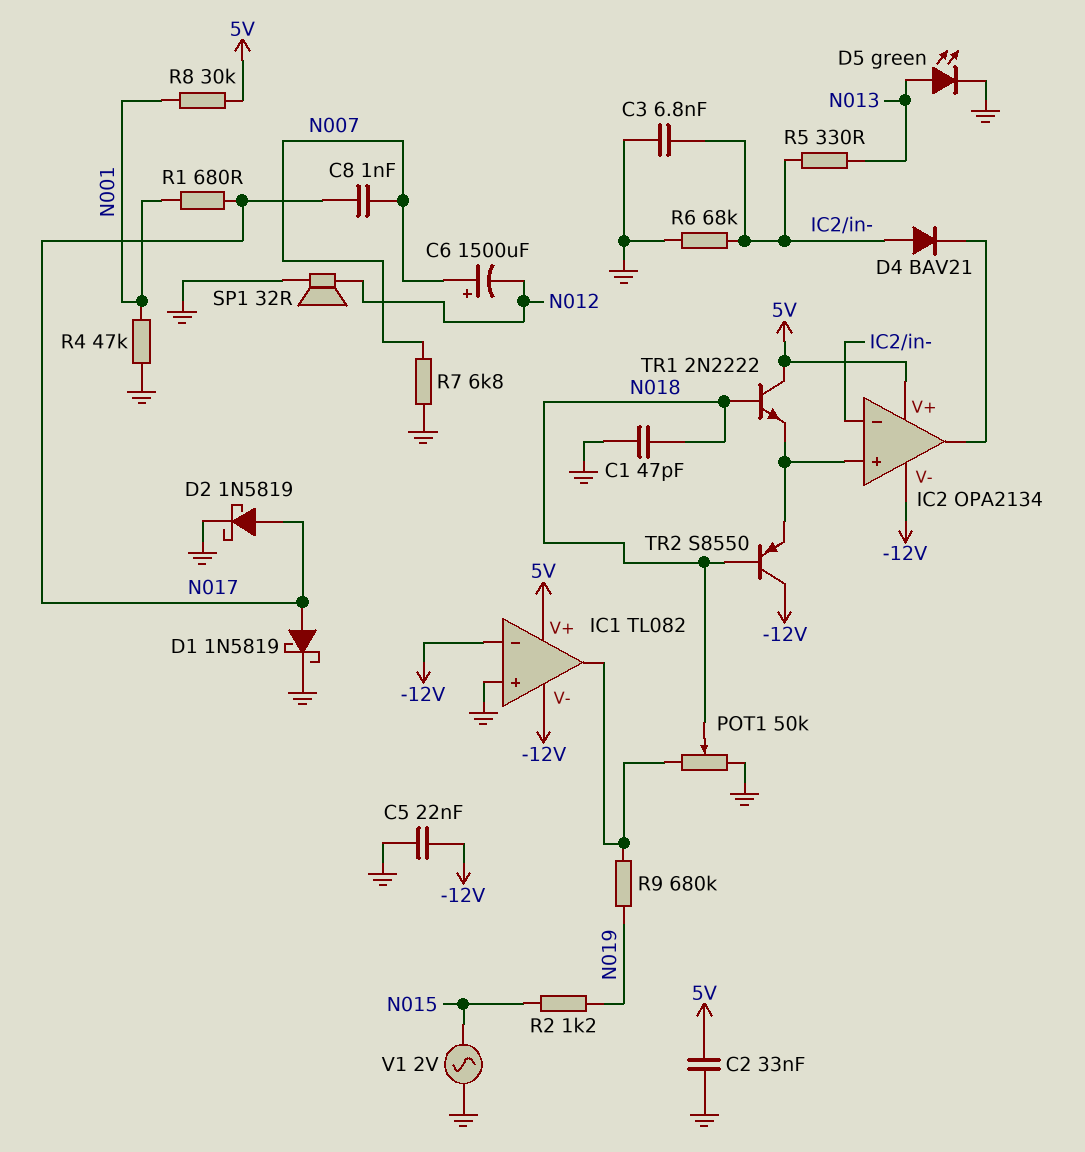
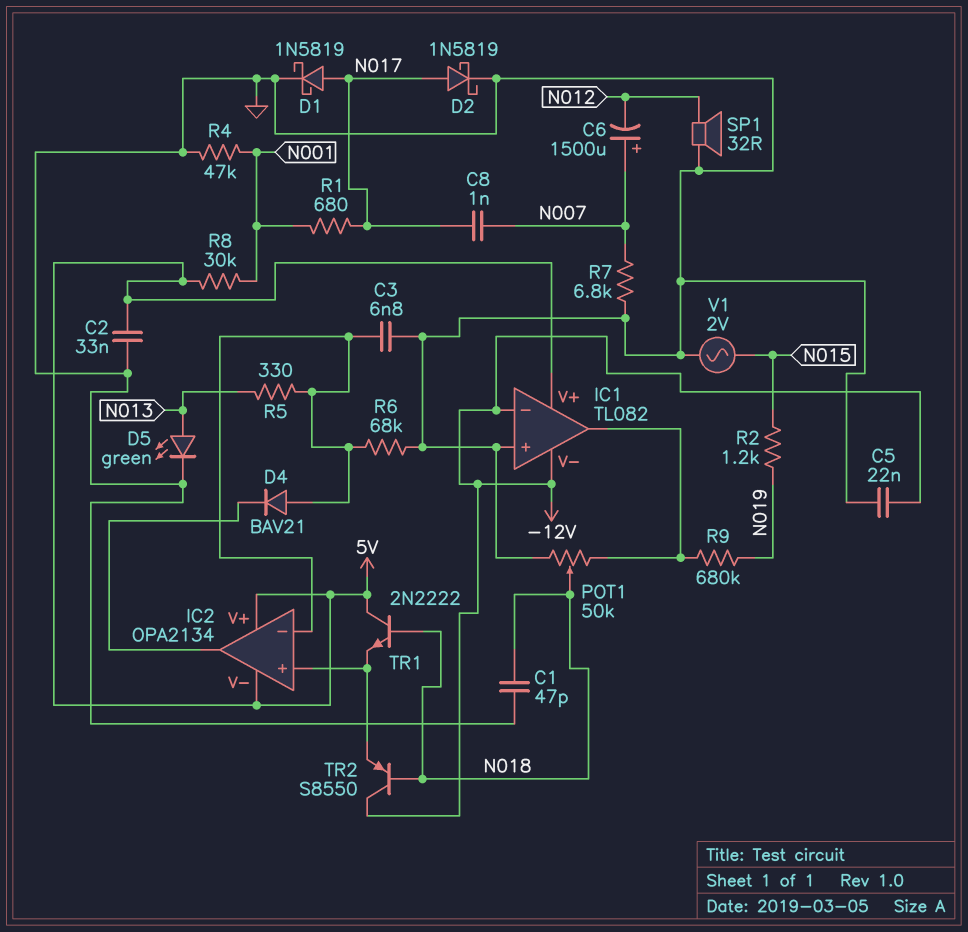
IC2 pin V-: -12V -> 5V

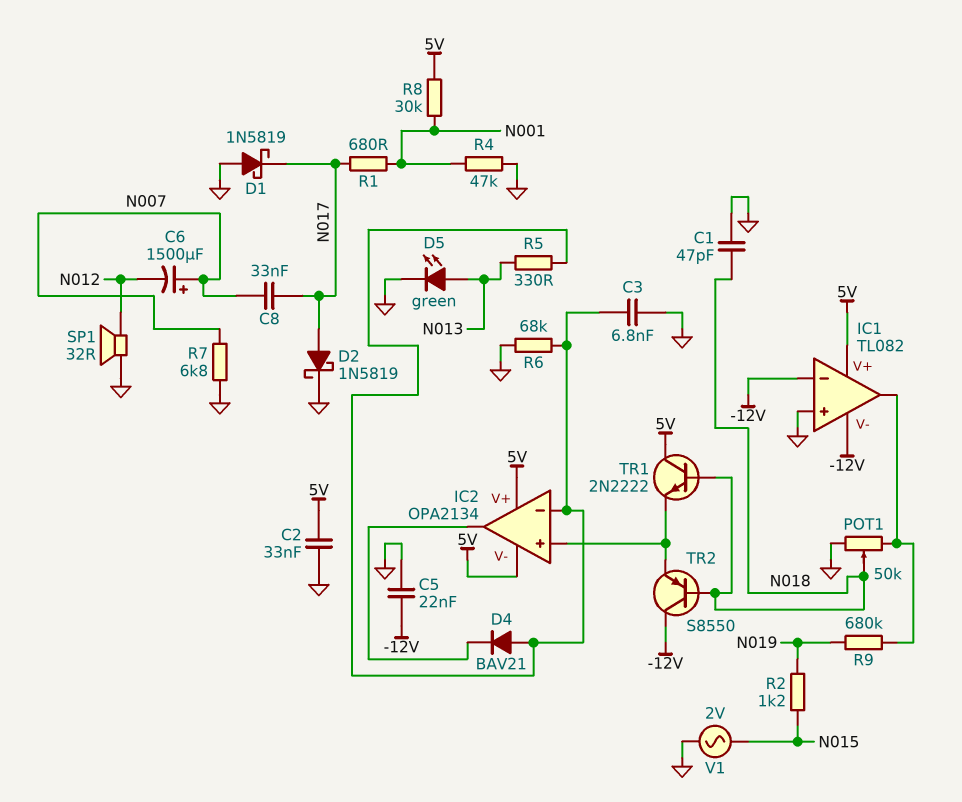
C8: 1nF (N007, N017) -> 33nF (N007, N017)
D1: schottky 1N5819 (A N017, K GND) -> schottky 1N5819 (A GND, K N017)

